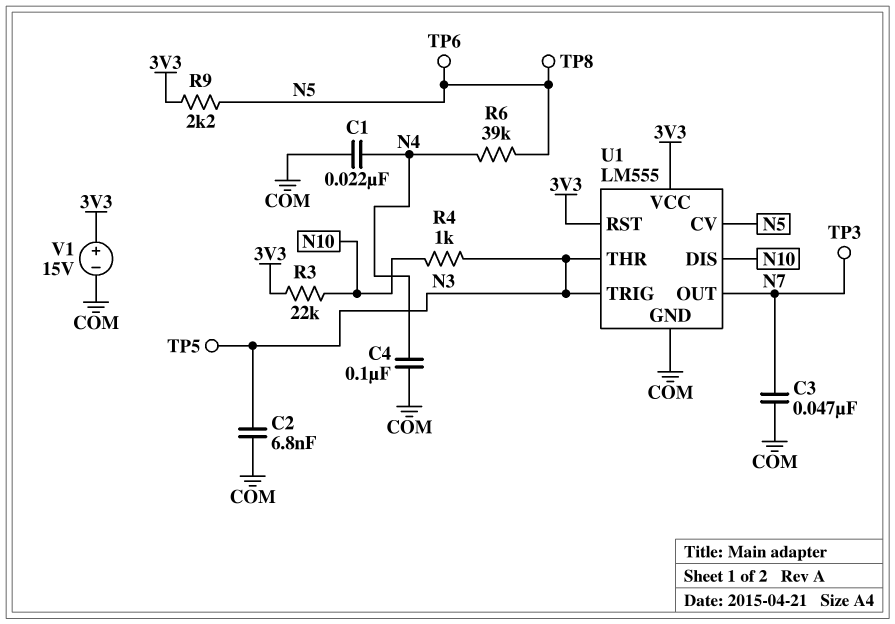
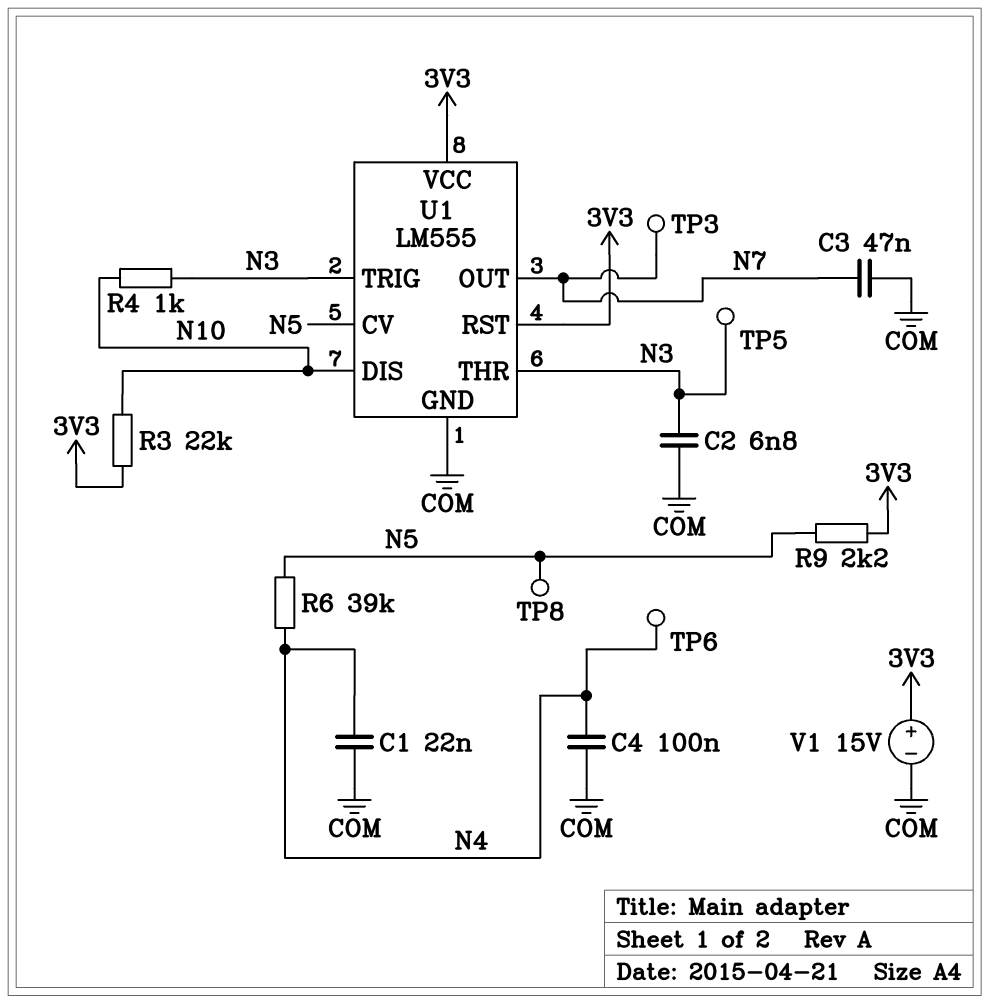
TP6: test point (N5) -> test point (N4)

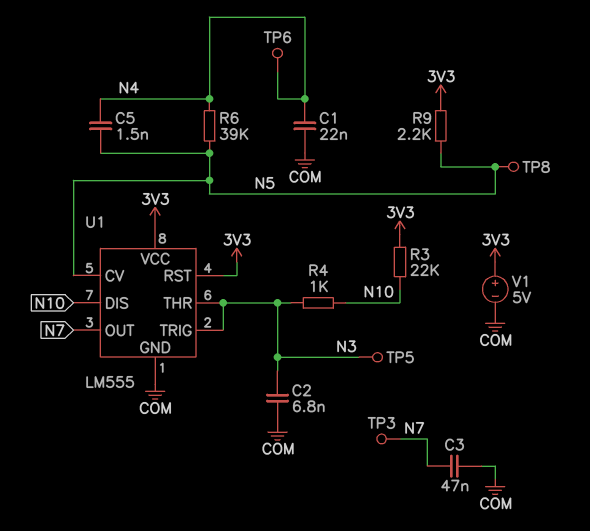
C4: 100nF (COM, N4) -> none
C5: none -> 1.5nF (N4, N5)
V1: 15V (plus 3V3, minus COM) -> 5V (plus 3V3, minus COM)

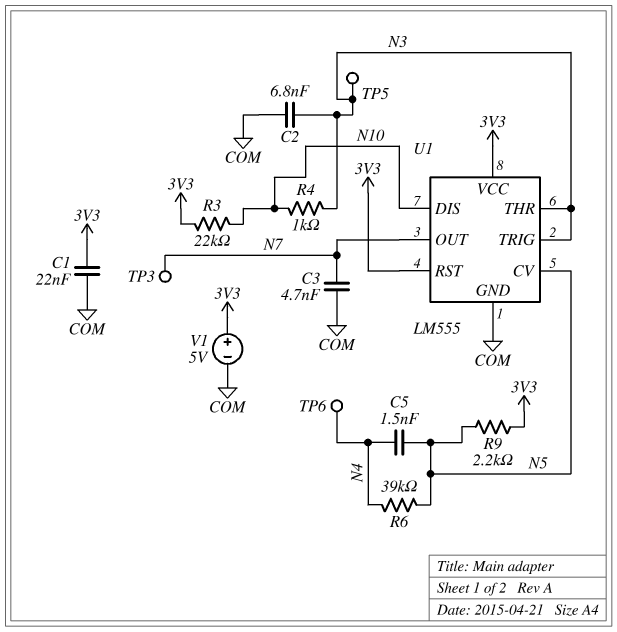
C1: 22nF (COM, N4) -> 22nF (3V3, COM)
C3: 47nF (COM, N7) -> 4.7nF (COM, N7)
TP8: test point (N5) -> none

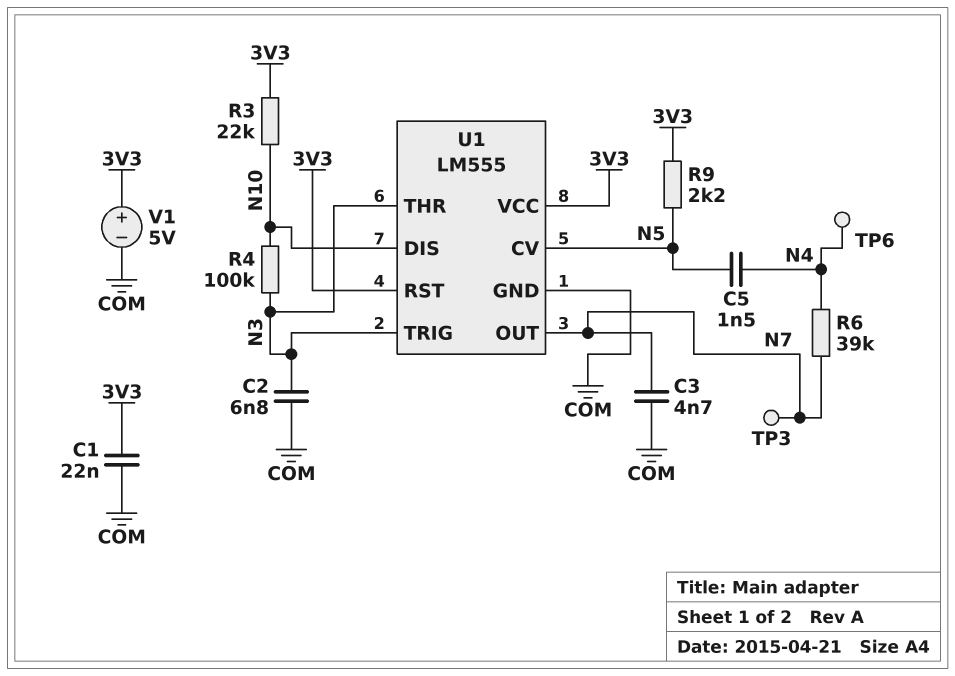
R4: 1k (N3, N10) -> 100k (N3, N10)
R6: 39k (N4, N5) -> 39k (N4, N7)
TP5: test point (N3) -> none

